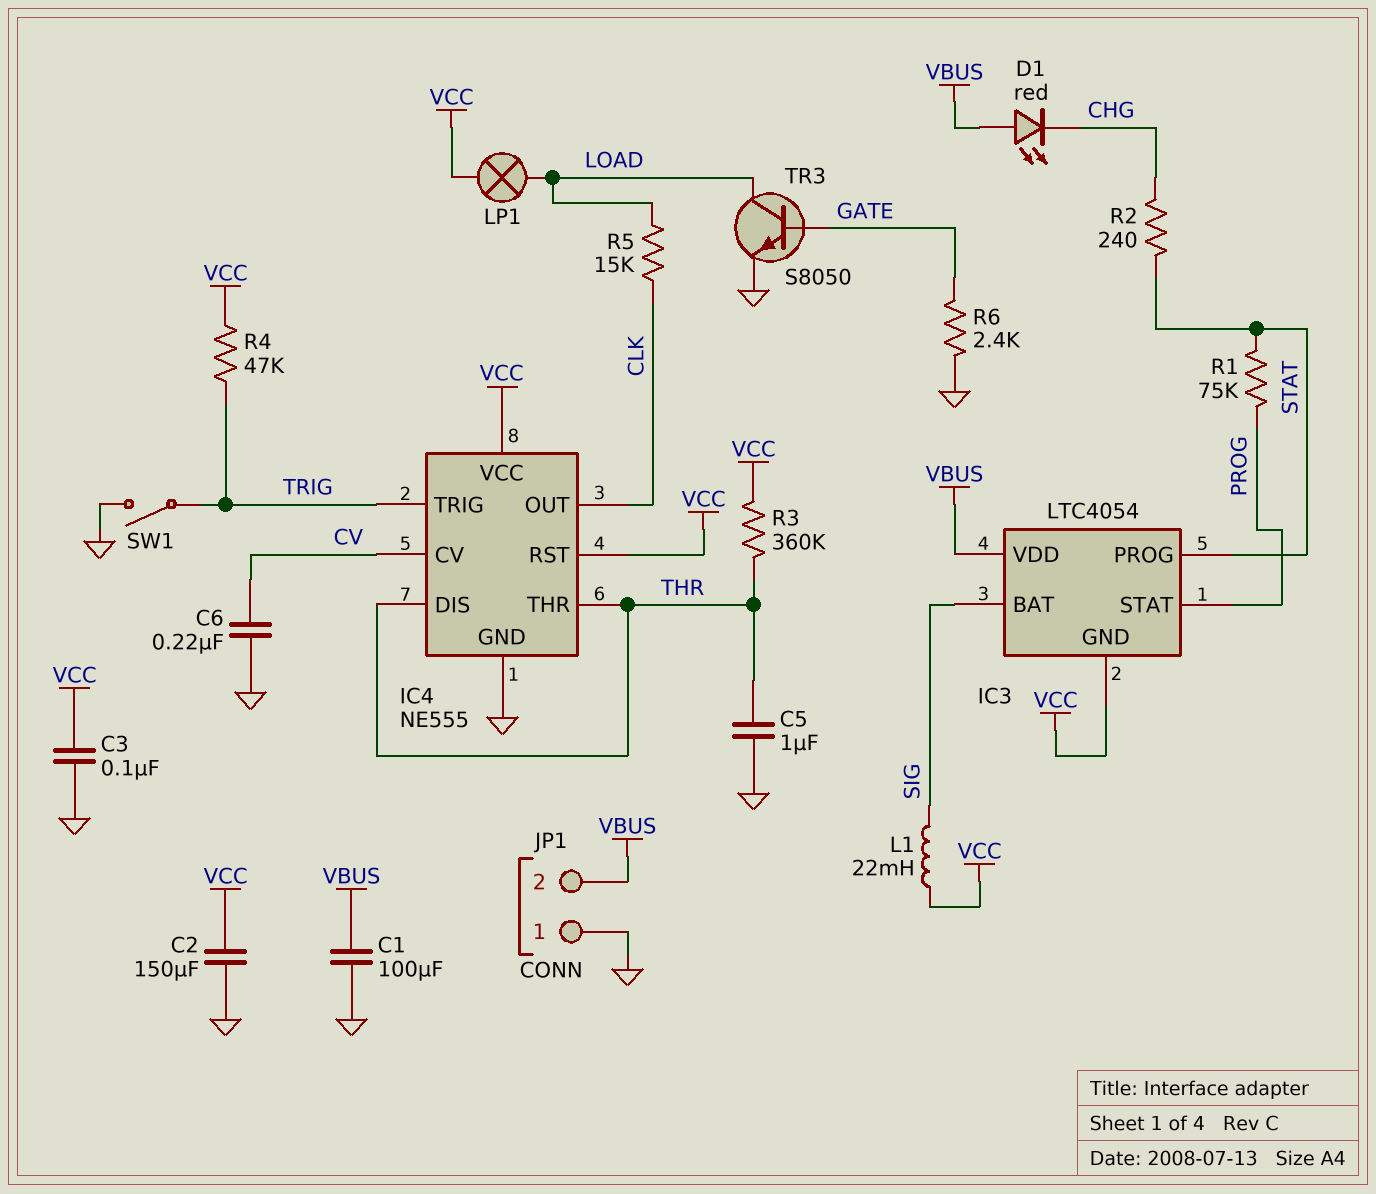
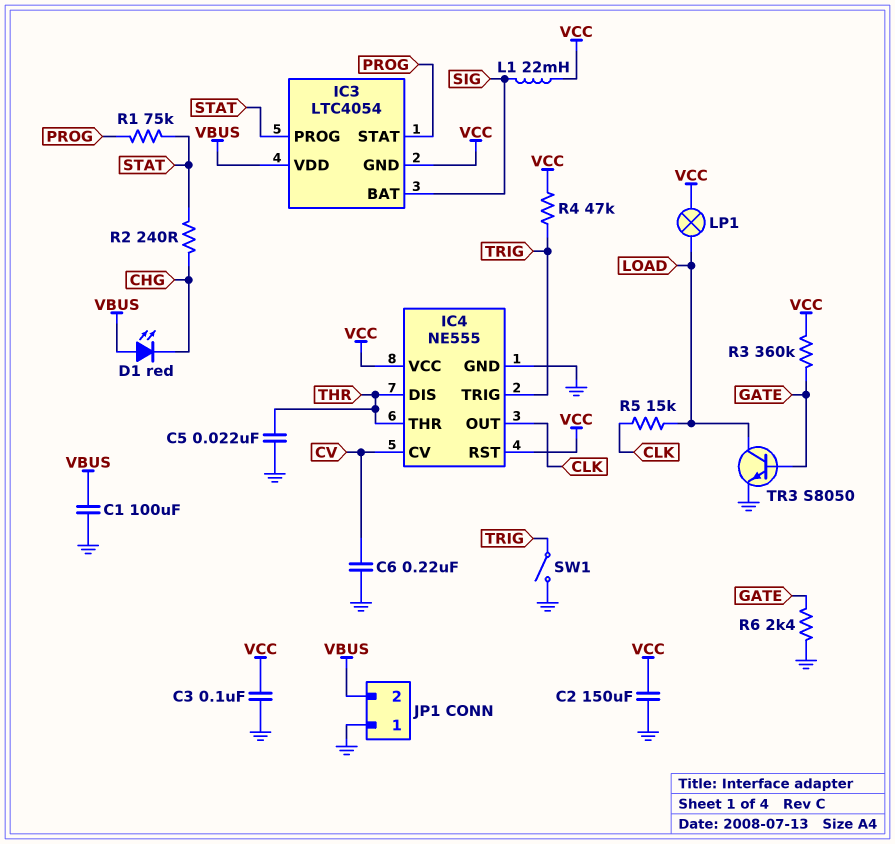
C5: 1uF (GND, THR) -> 22nF (GND, THR)
R3: 360k (THR, VCC) -> 360k (GATE, VCC)

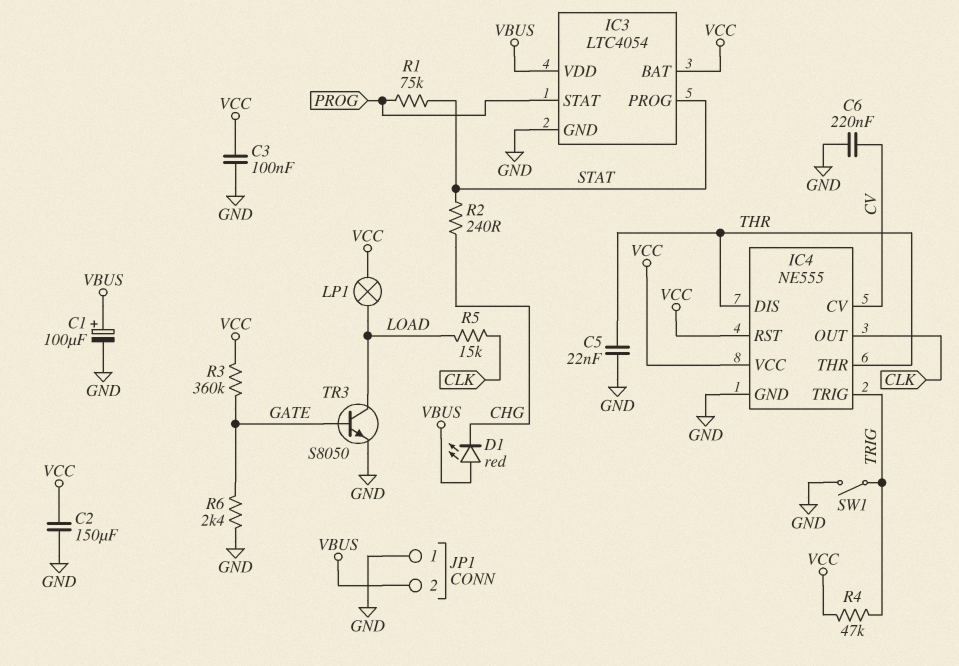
C1: 100uF (GND, VBUS) -> 100uF (plus VBUS, minus GND)
IC3 pin BAT: SIG -> VCC
IC3 pin GND: VCC -> GND
L1: 22mH (SIG, VCC) -> none

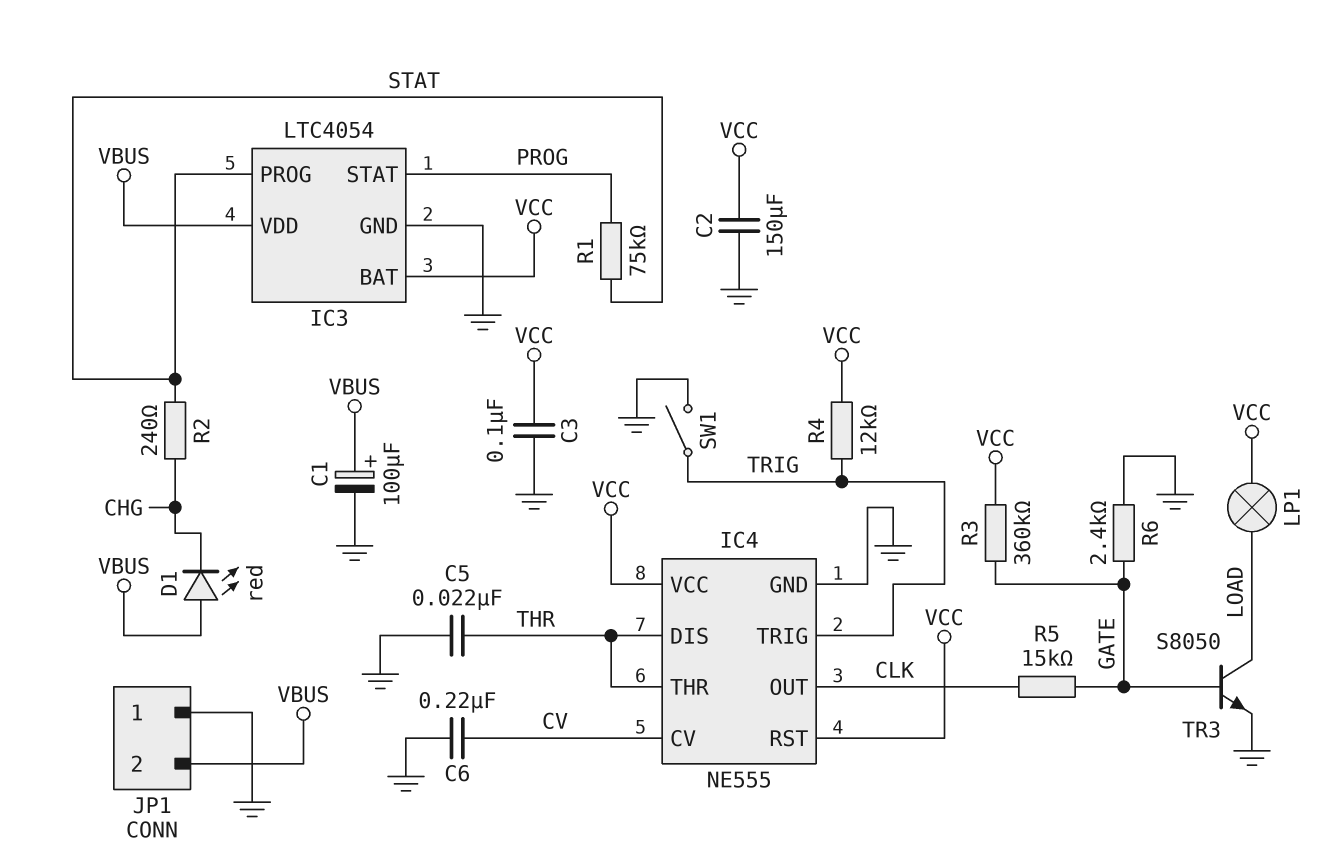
R4: 47k (TRIG, VCC) -> 12k (TRIG, VCC)
R5: 15k (CLK, LOAD) -> 15k (CLK, GATE)

